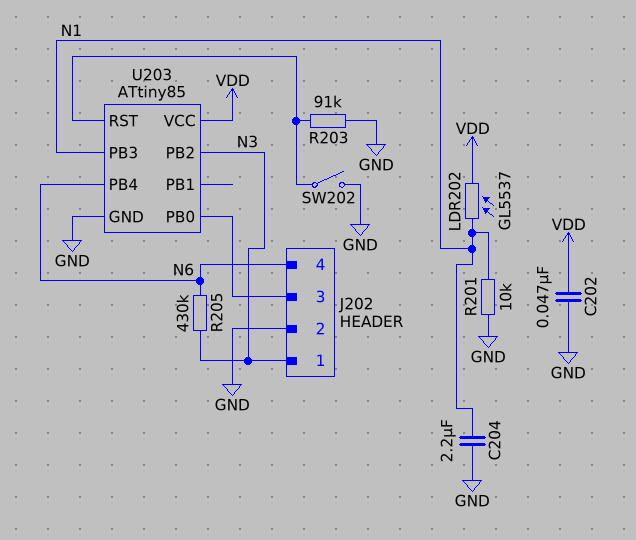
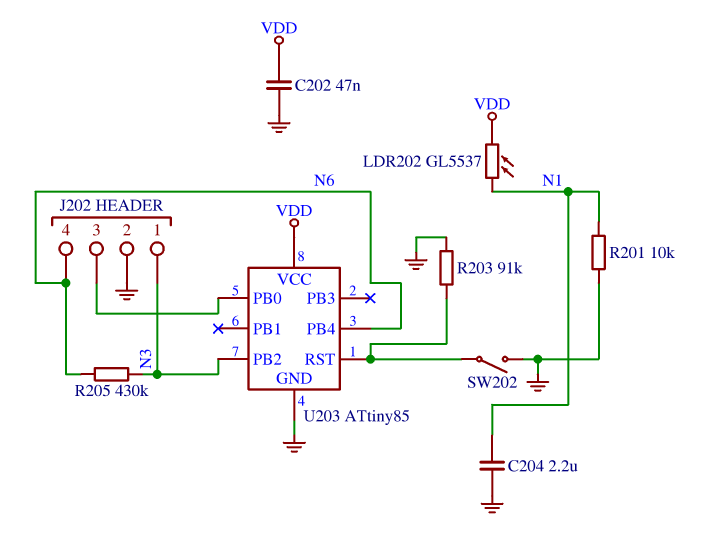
U203 pin PB3: N1 -> none

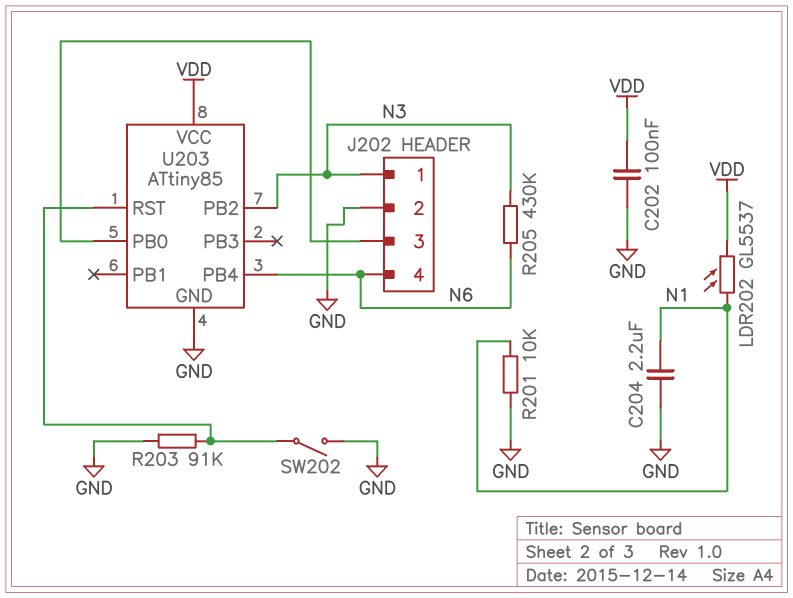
C202: 47nF (GND, VDD) -> 100nF (GND, VDD)

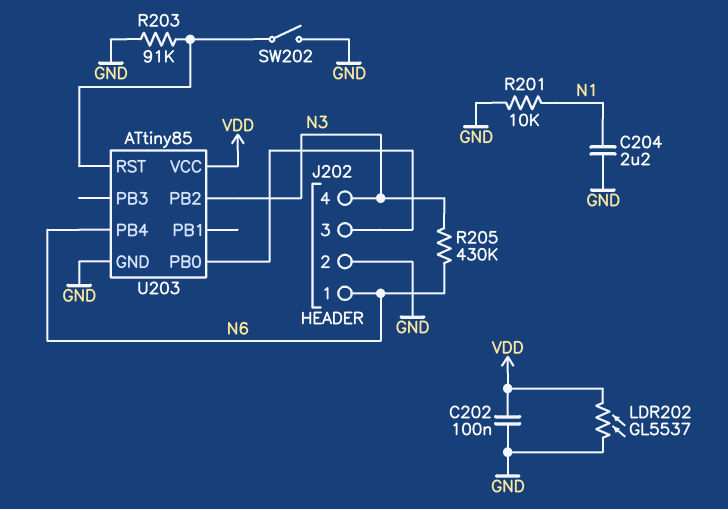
J202 pin 1: N3 -> N6
J202 pin 4: N6 -> N3
LDR202: GL5537 (N1, VDD) -> GL5537 (GND, VDD)

